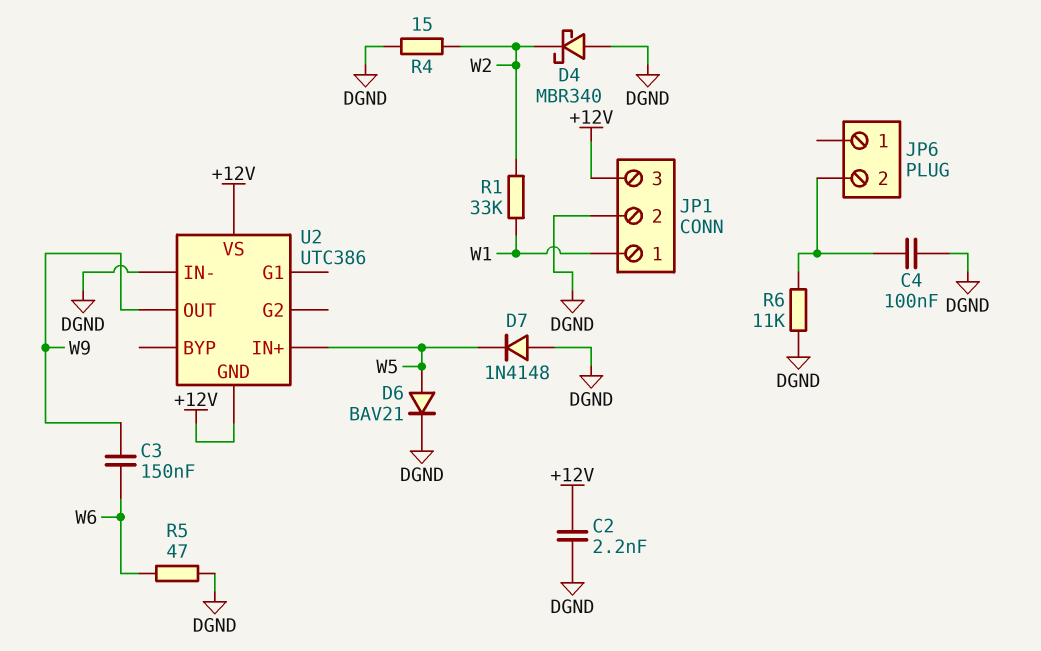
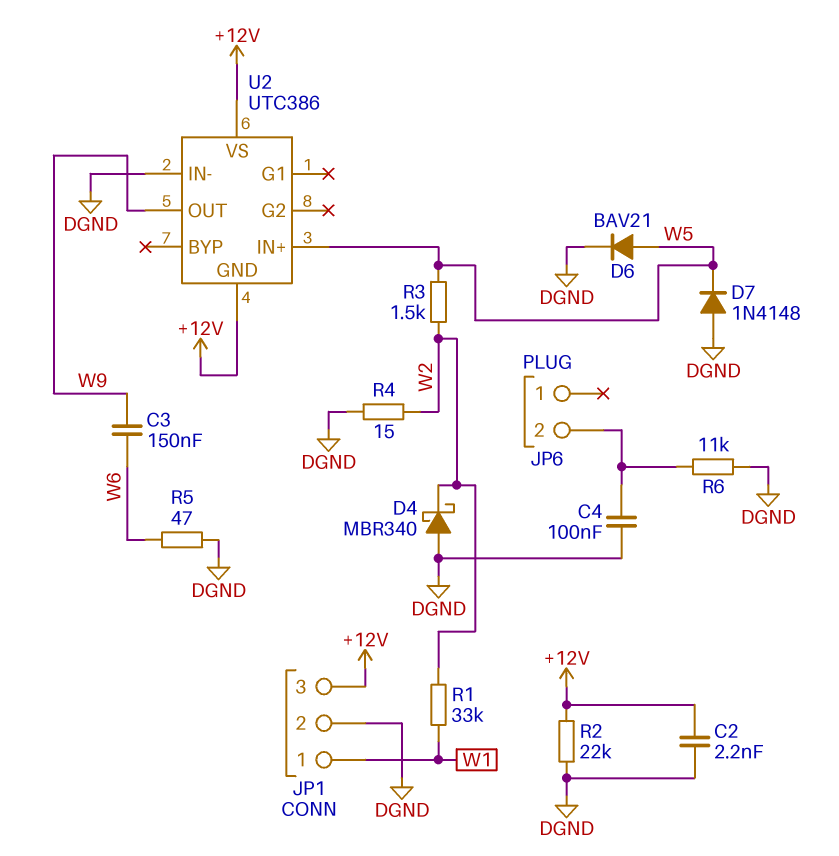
R2: none -> 22k (+12V, DGND)
R3: none -> 1.5k (W2, W5)

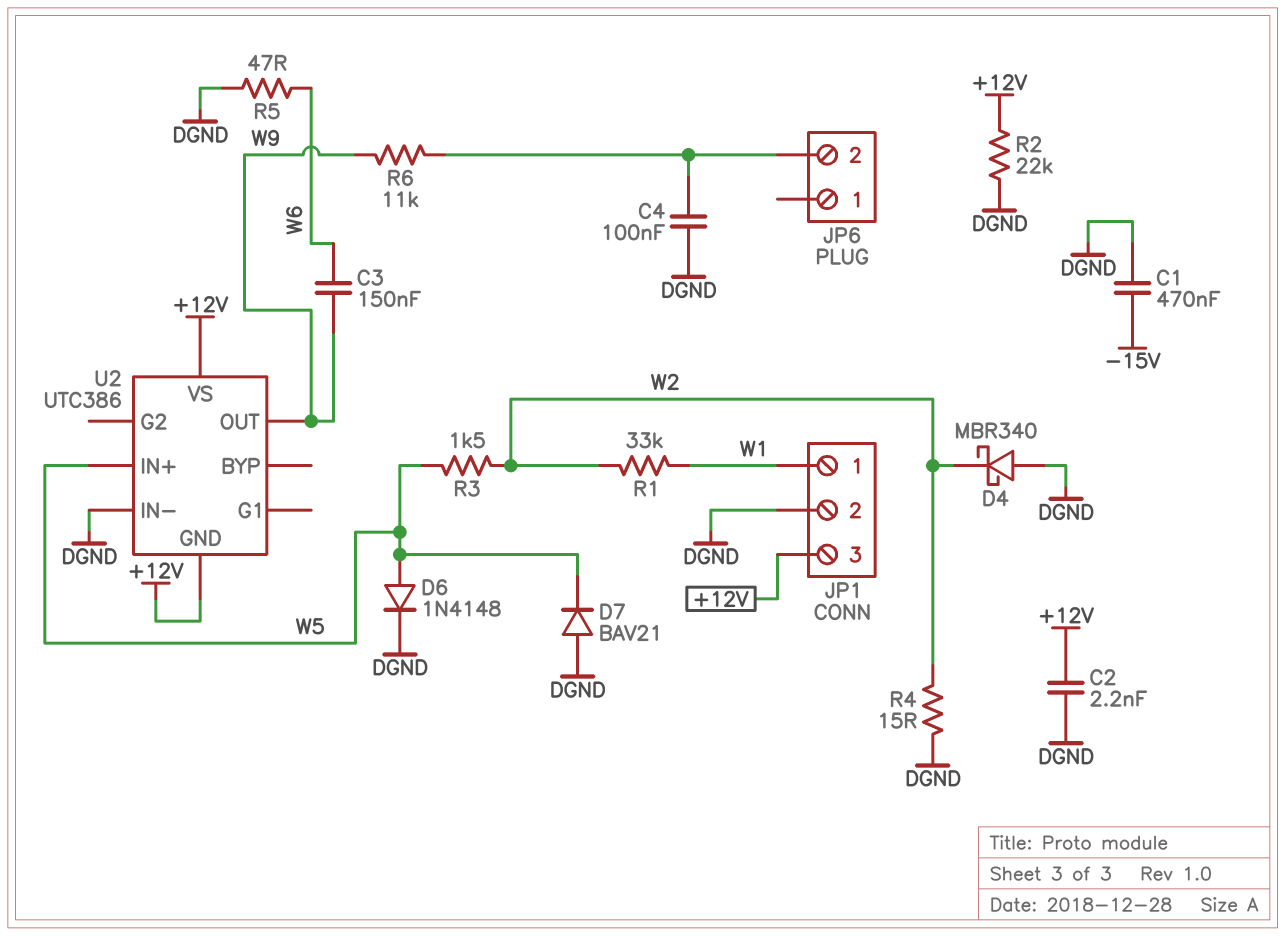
C1: none -> 470nF (-15V, DGND)
D6: diode BAV21 (A W5, K DGND) -> diode 1N4148 (A W5, K DGND)
D7: diode 1N4148 (A DGND, K W5) -> diode BAV21 (A DGND, K W5)
R6: 11k (DGND, JP6/2) -> 11k (JP6/2, W9)

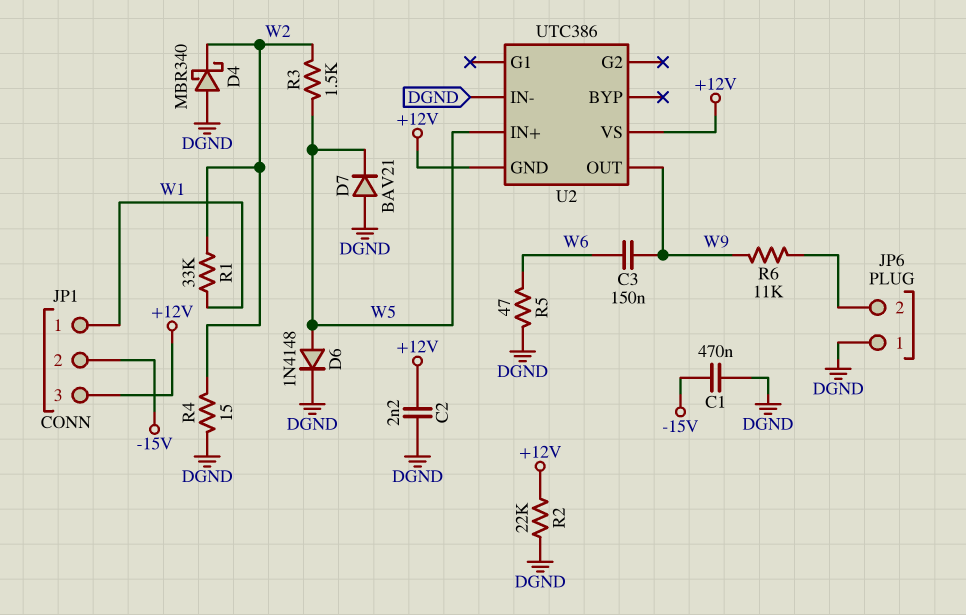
C4: 100nF (DGND, JP6/2) -> none
JP1 pin 2: DGND -> -15V
JP6 pin 1: none -> DGND

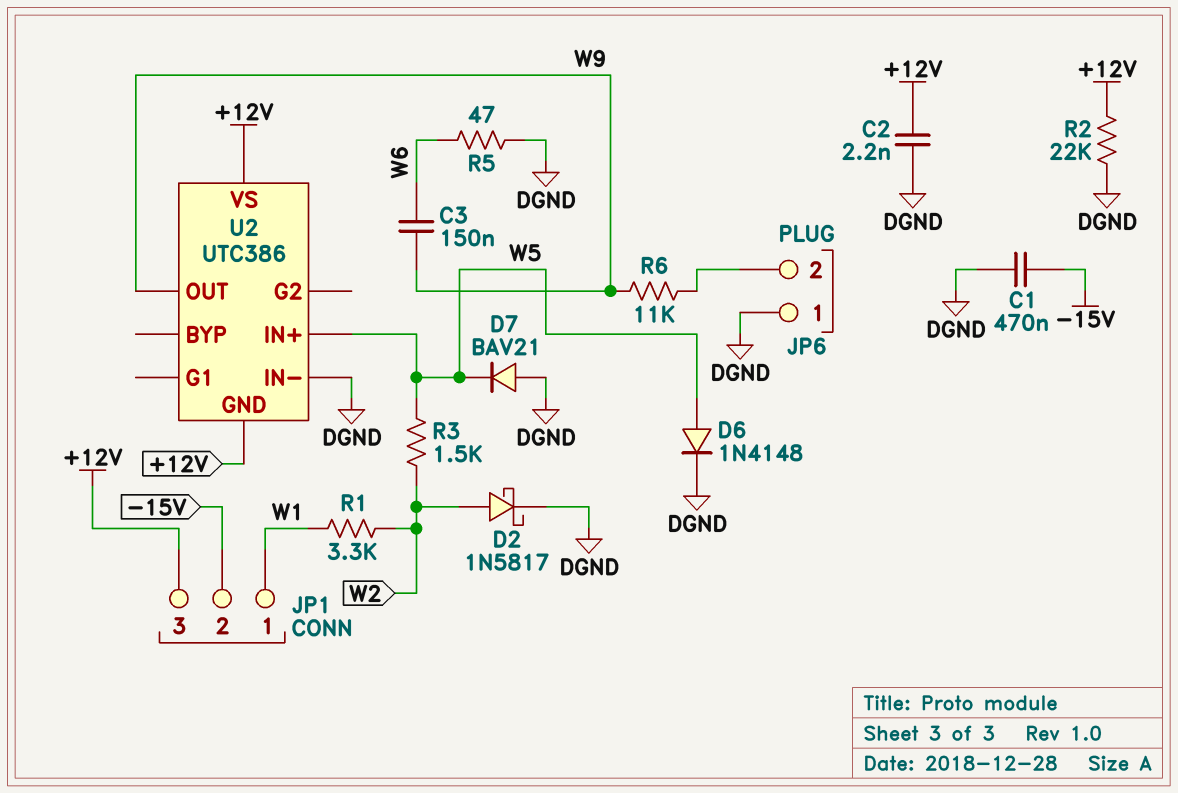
D2: none -> schottky 1N5817 (A W2, K DGND)
D4: schottky MBR340 (A DGND, K W2) -> none
R1: 33k (W1, W2) -> 3.3k (W1, W2)
R4: 15 (DGND, W2) -> none

